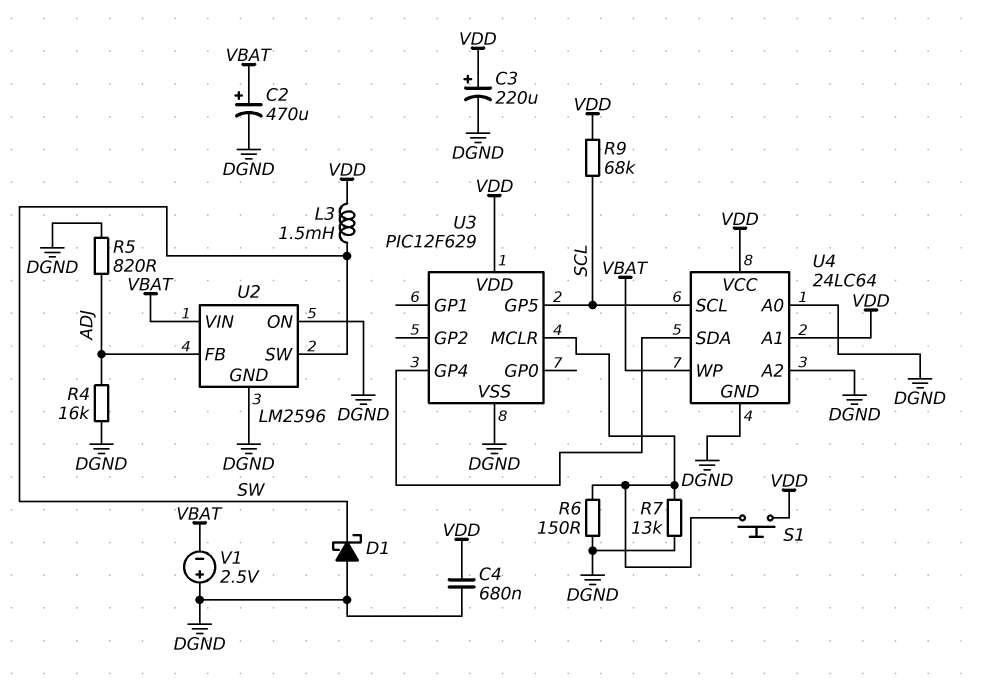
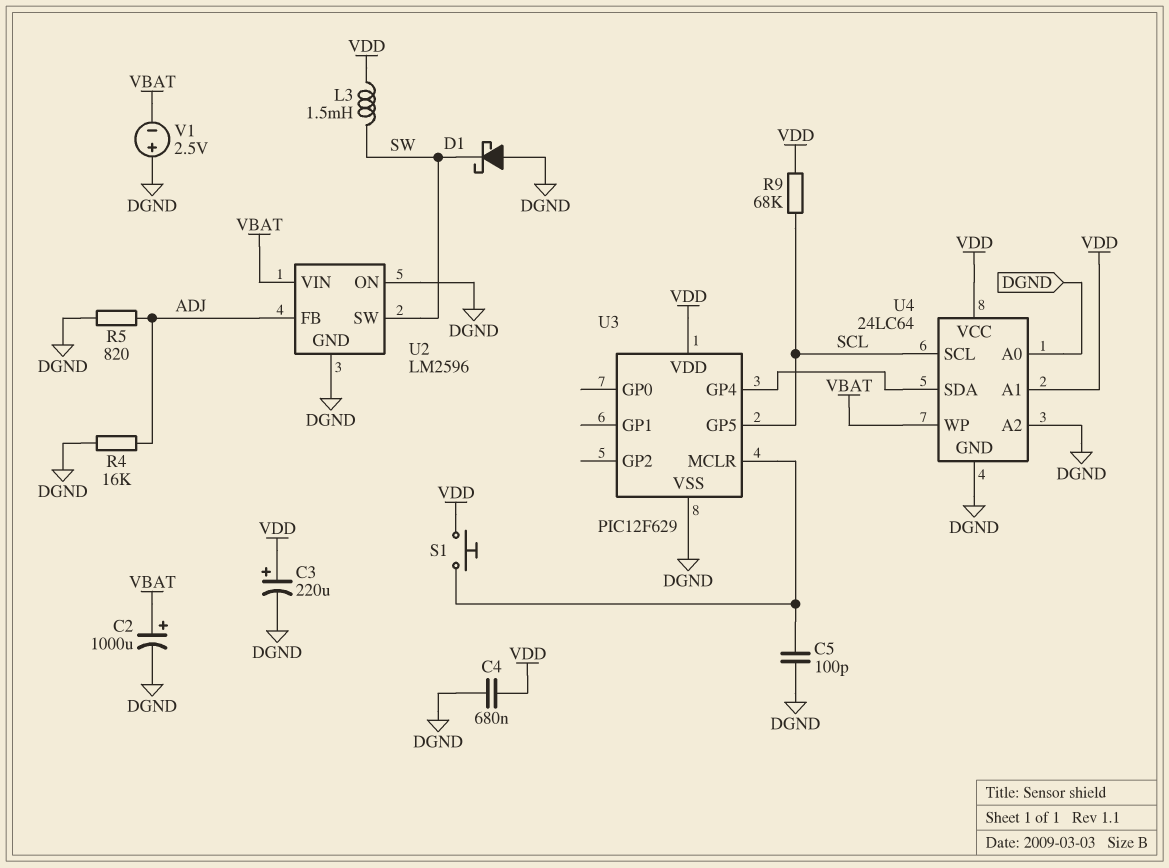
C2: 470uF (plus VBAT, minus DGND) -> 1000uF (plus VBAT, minus DGND)
C5: none -> 100pF (DGND, U3/MCLR)
R6: 150 (DGND, U3/MCLR) -> none
R7: 13k (DGND, U3/MCLR) -> none

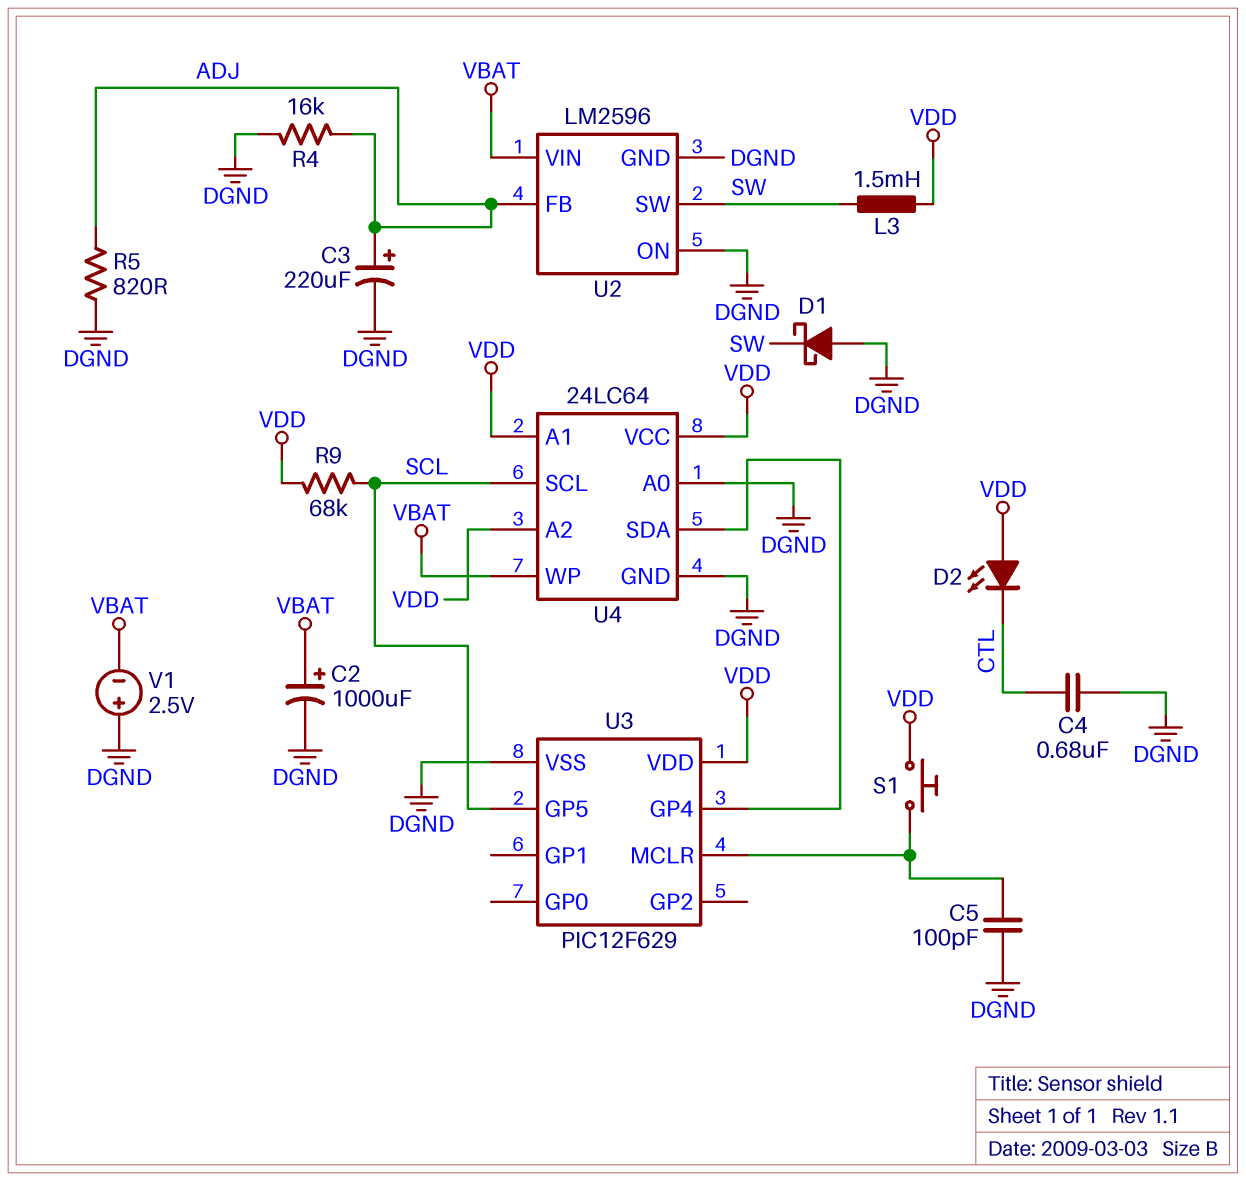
C3: 220uF (plus VDD, minus DGND) -> 220uF (plus ADJ, minus DGND)
C4: 680nF (DGND, VDD) -> 680nF (CTL, DGND)
D2: none -> LED (A VDD, K CTL)
U4 pin A2: DGND -> VDD

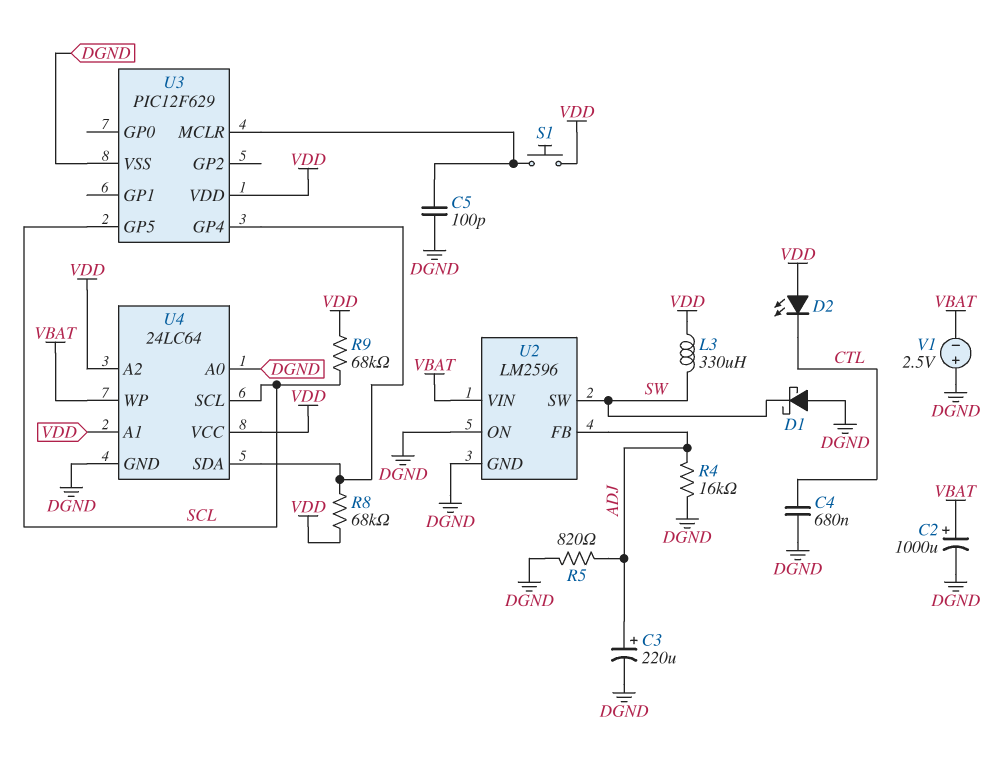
L3: 1.5mH (SW, VDD) -> 330uH (SW, VDD)
R8: none -> 68k (U3/GP4, VDD)

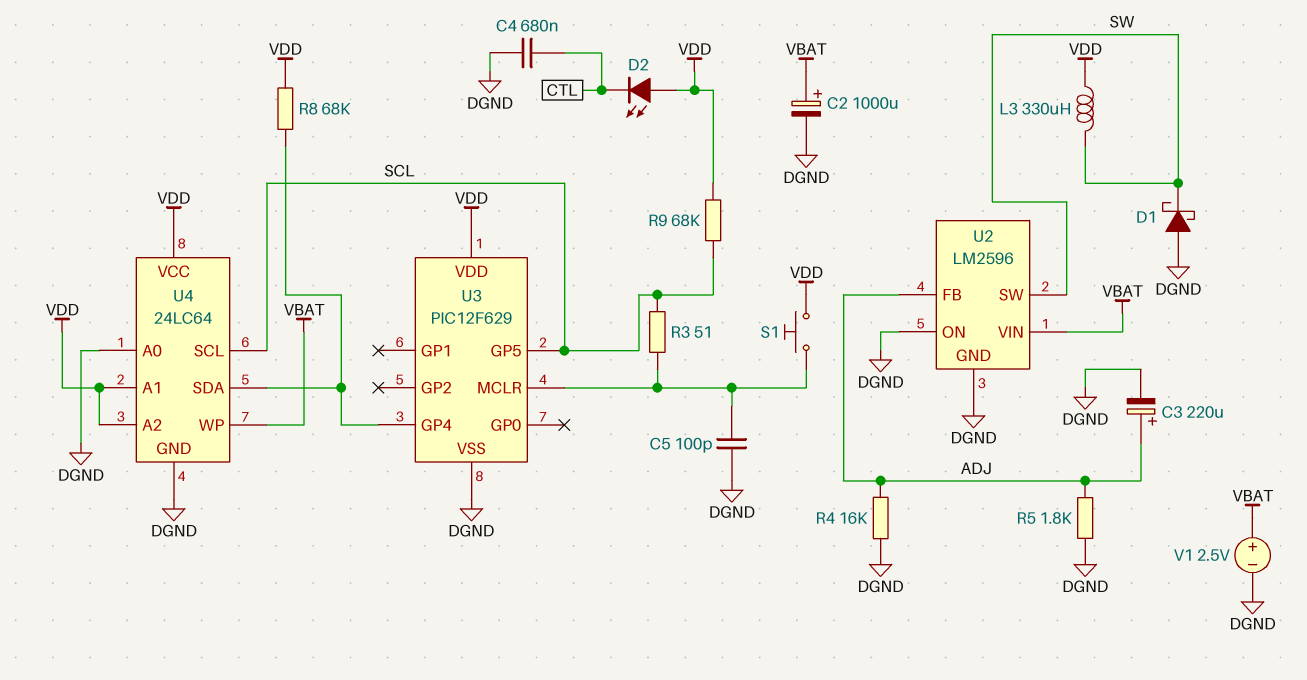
R3: none -> 51 (SCL, U3/MCLR)
R5: 820 (ADJ, DGND) -> 1.8k (ADJ, DGND)
V1: 2.5V (plus DGND, minus VBAT) -> 2.5V (plus VBAT, minus DGND)

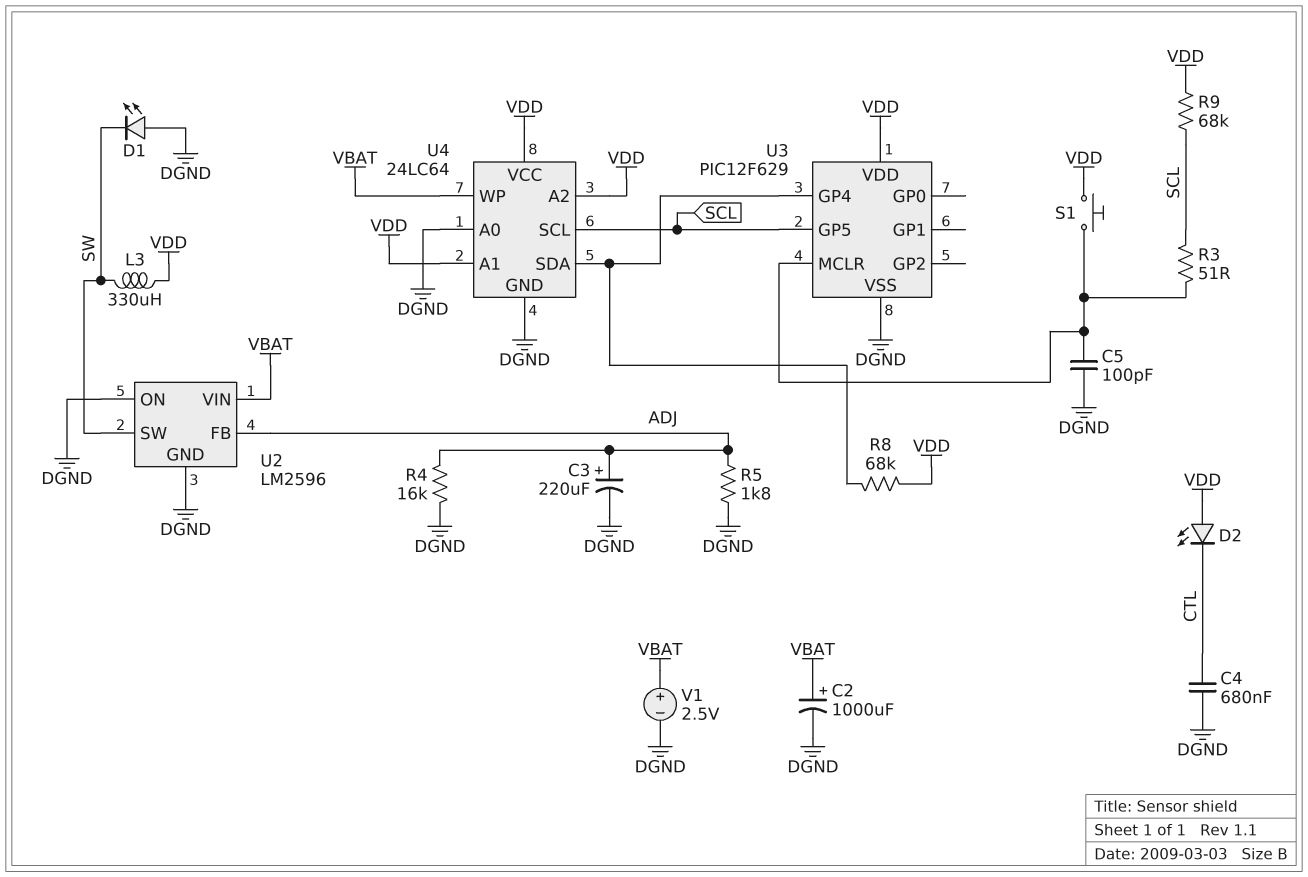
D1: schottky (A DGND, K SW) -> LED (A DGND, K SW)

